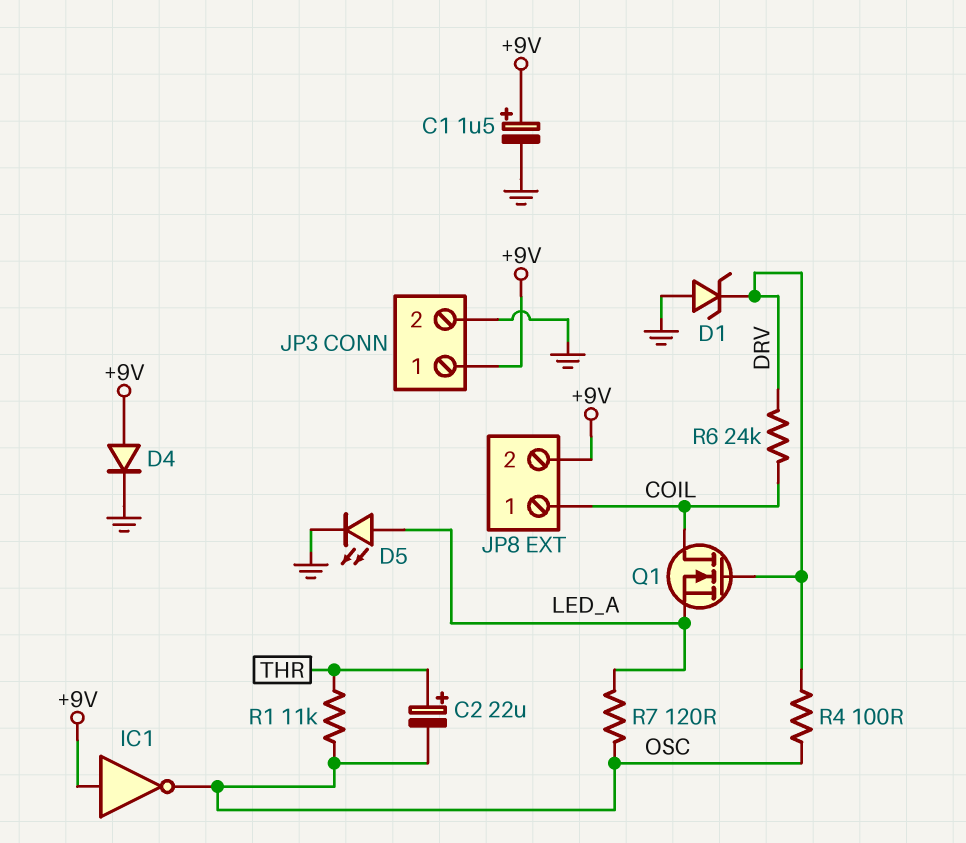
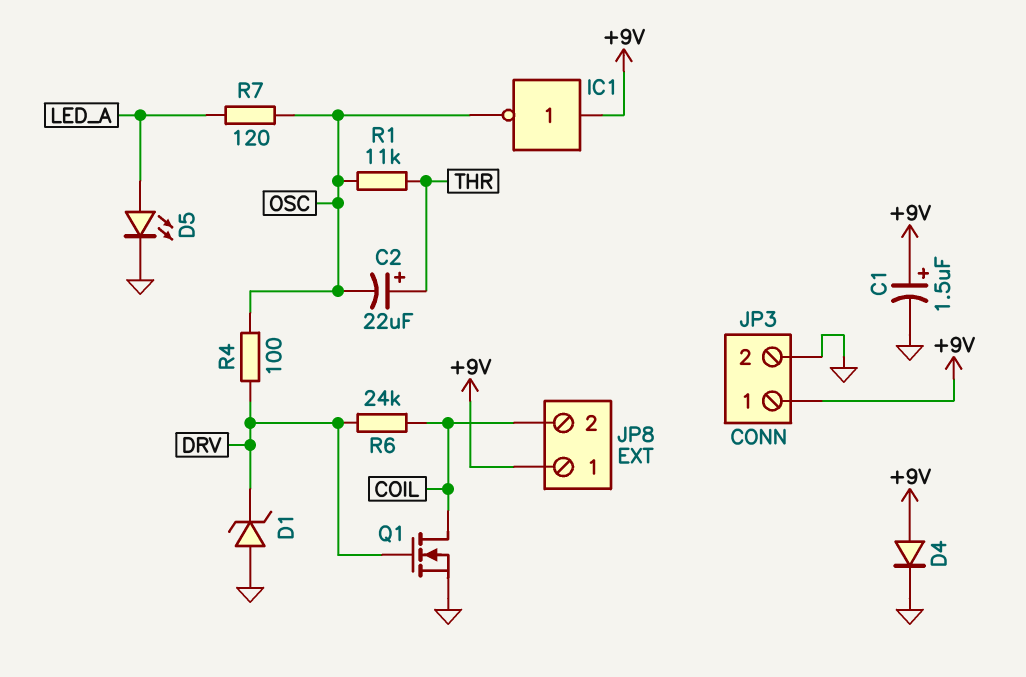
JP8 pin 1: COIL -> +9V
JP8 pin 2: +9V -> COIL
Q1: NMOS (G DRV, D COIL, S LED_A) -> NMOS (G DRV, D COIL, S GND)

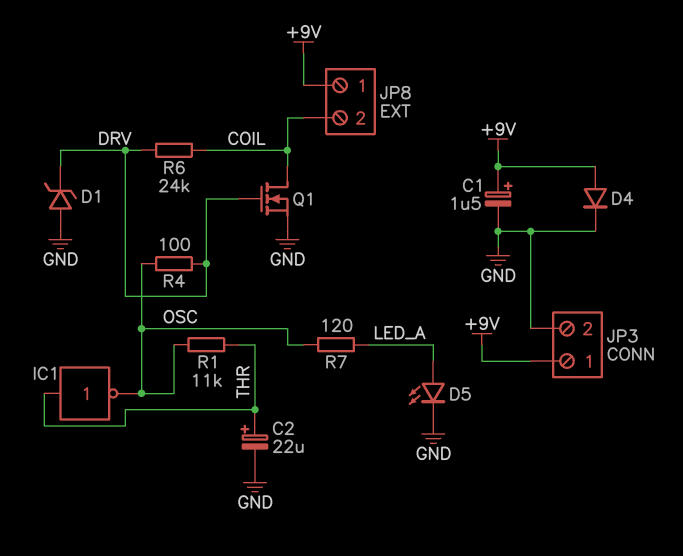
C2: 22uF (plus THR, minus OSC) -> 22uF (plus THR, minus GND)
IC1: NOT (in +9V, out OSC) -> NOT (in THR, out OSC)

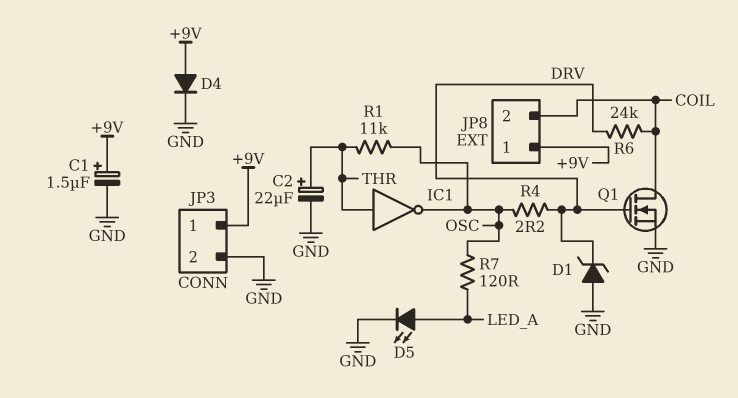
R4: 100 (DRV, OSC) -> 2.2 (DRV, OSC)

